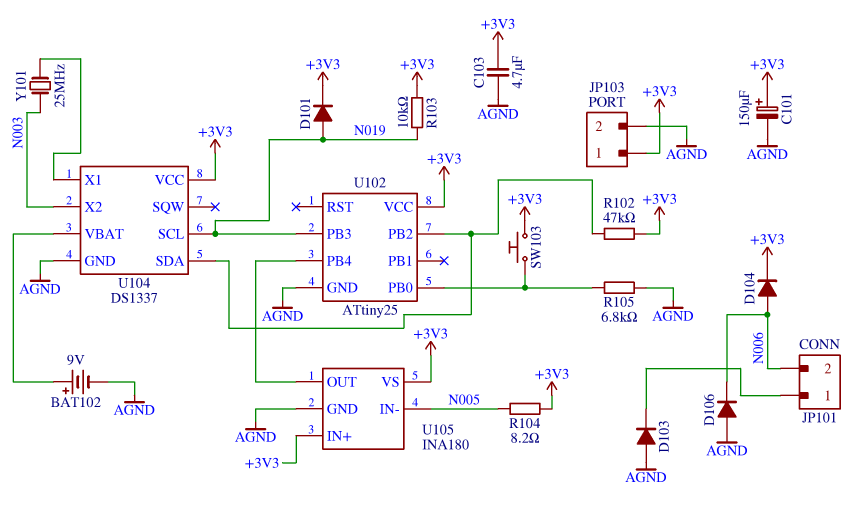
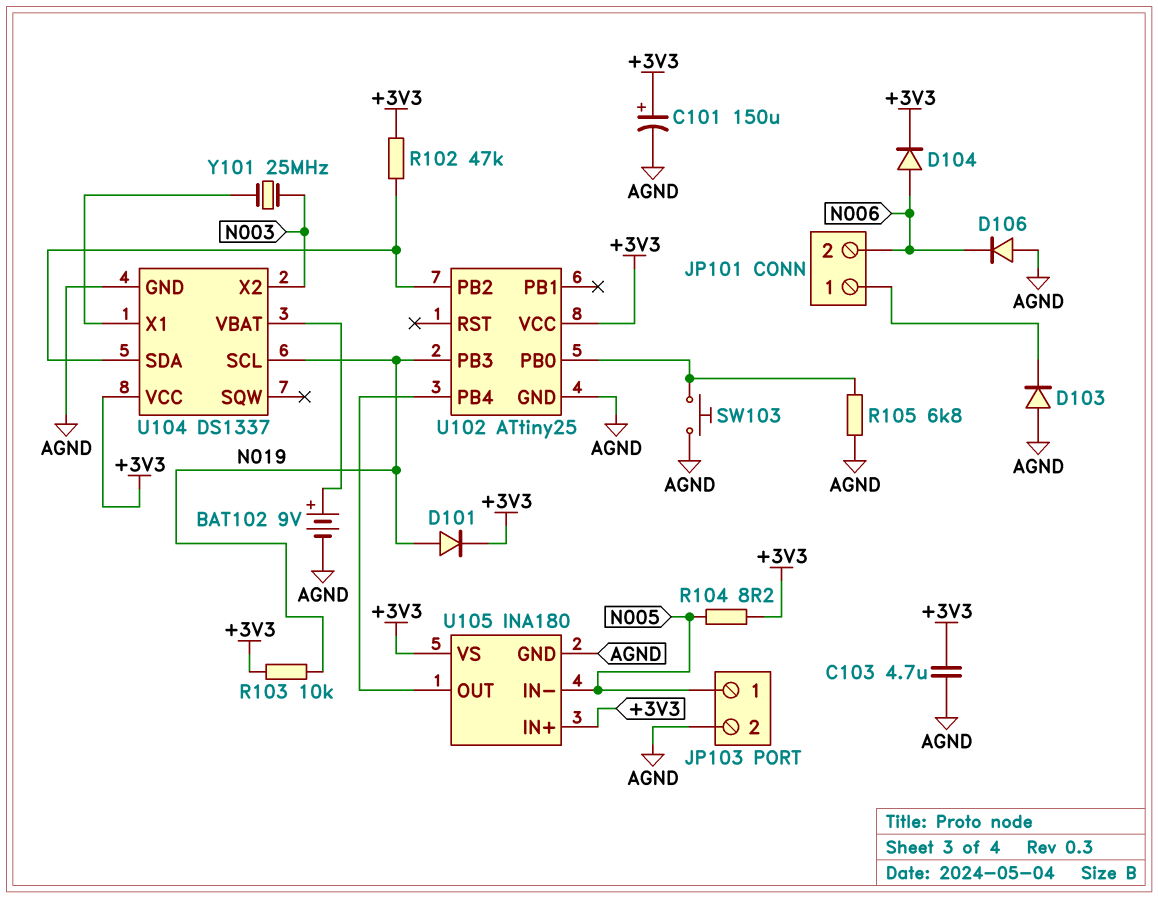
JP103 pin 1: +3V3 -> N005
SW103: button (+3V3, U102/PB0) -> button (AGND, U102/PB0)

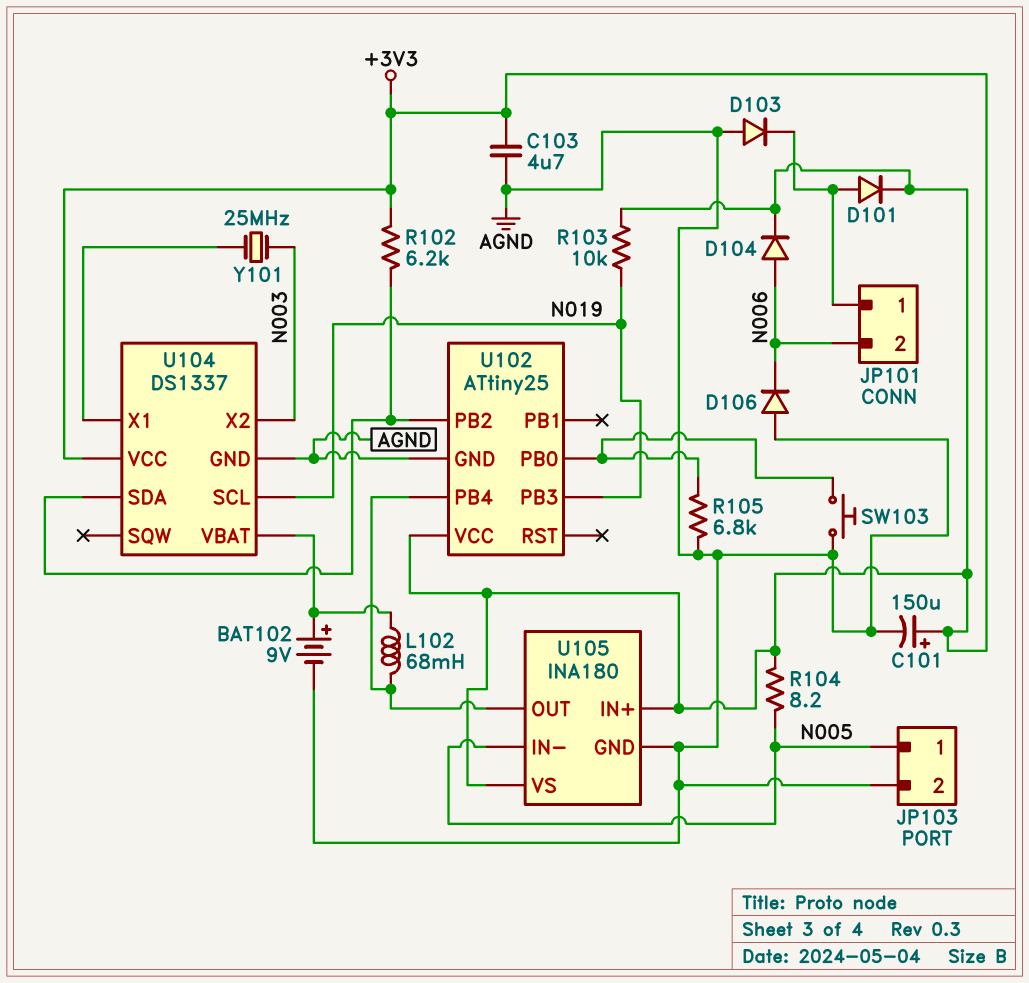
D101: diode (A N019, K +3V3) -> diode (A JP101/1, K +3V3)
L102: none -> 68mH (U102/PB4, U104/VBAT)
R102: 47k (+3V3, U102/PB2) -> 6.2k (+3V3, U102/PB2)

